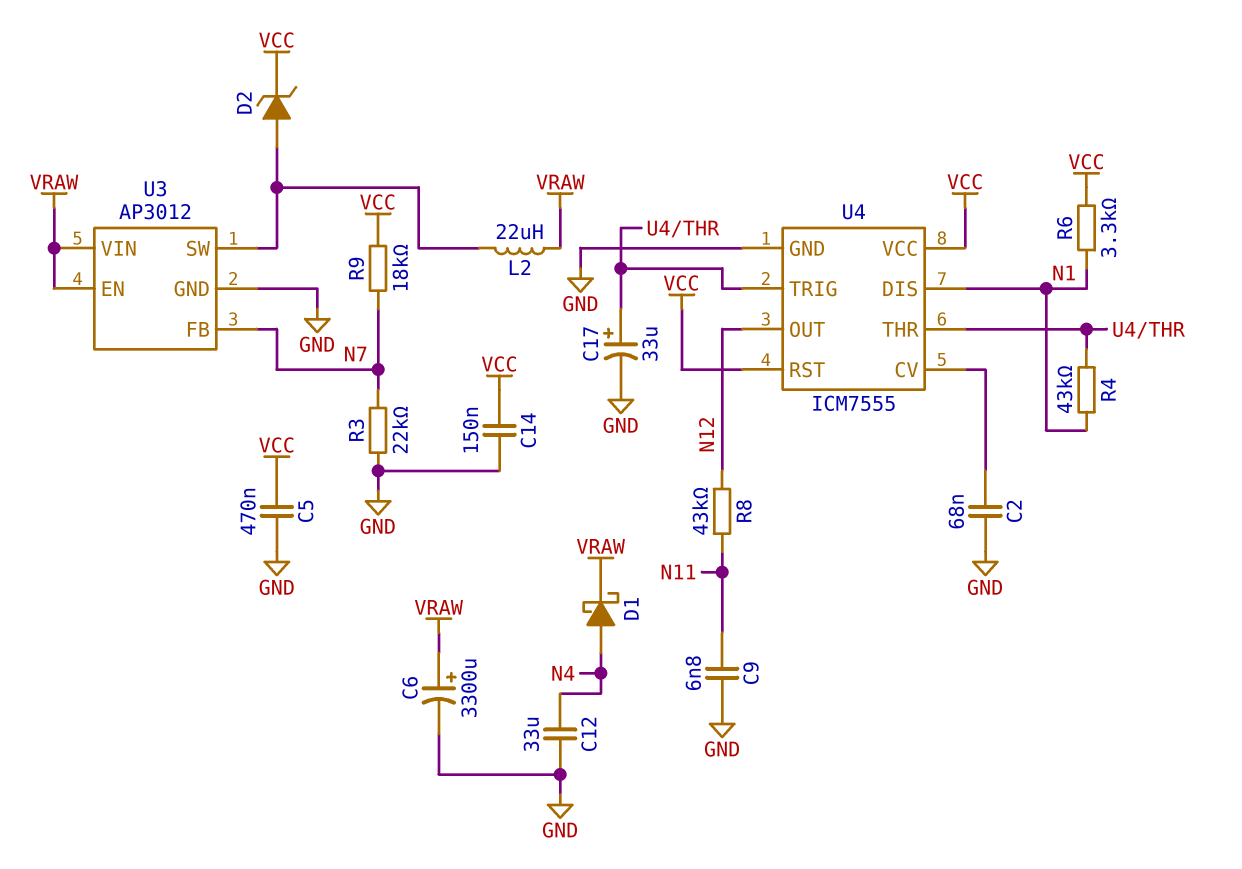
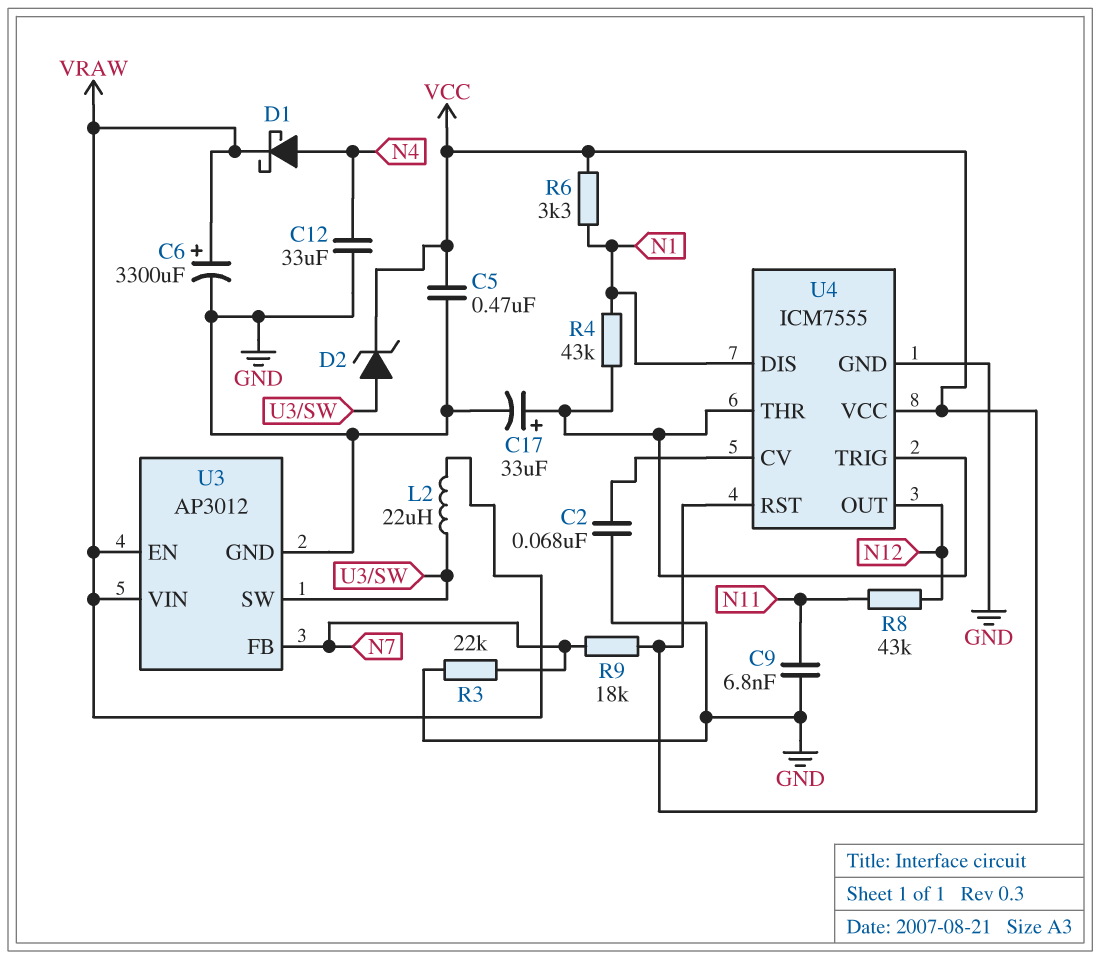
C14: 150nF (GND, VCC) -> none

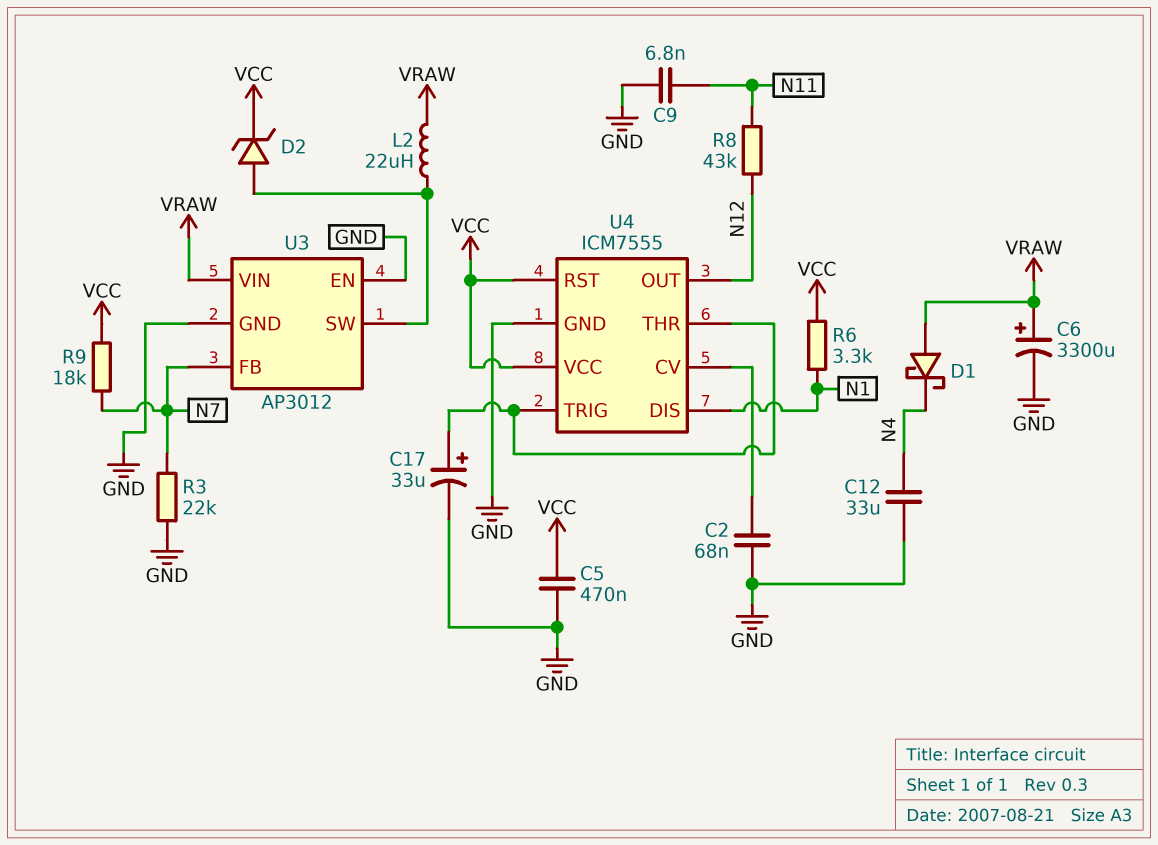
D1: schottky (A N4, K VRAW) -> schottky (A VRAW, K N4)
R4: 43k (N1, U4/THR) -> none
U3 pin EN: VRAW -> GND

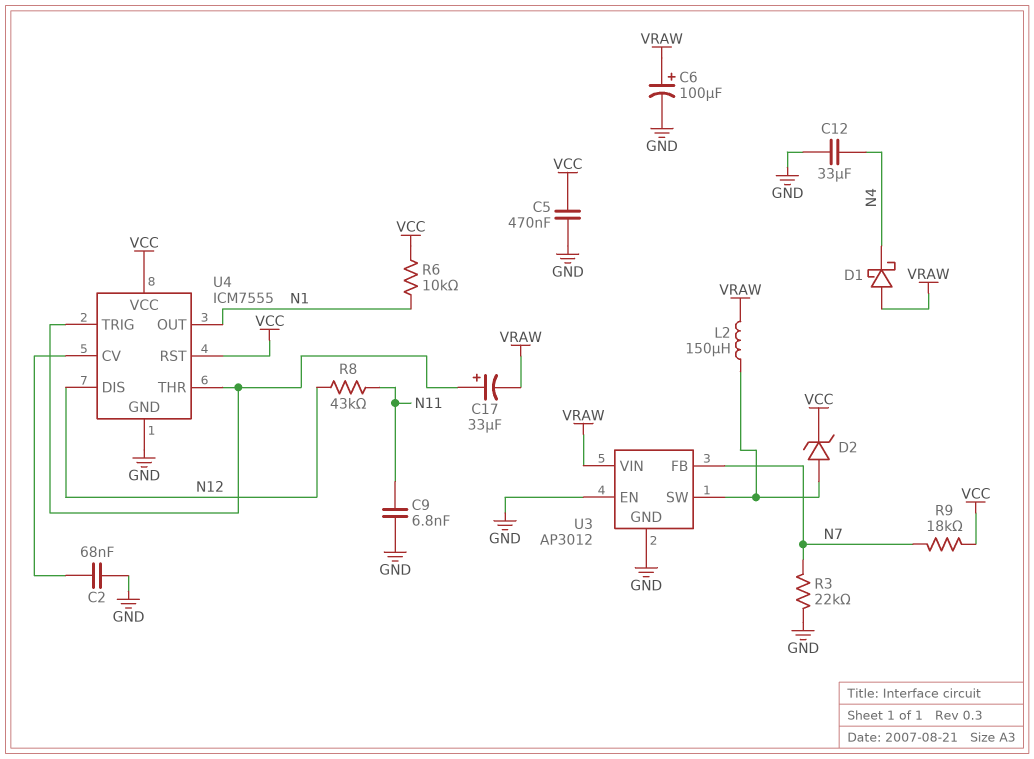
C6: 3300uF (plus VRAW, minus GND) -> 100uF (plus VRAW, minus GND)
C17: 33uF (plus U4/THR, minus GND) -> 33uF (plus U4/THR, minus VRAW)
L2: 22uH (U3/SW, VRAW) -> 150uH (U3/SW, VRAW)
R6: 3.3k (N1, VCC) -> 10k (N1, VCC)
U4 pin DIS: N1 -> N12
U4 pin OUT: N12 -> N1

